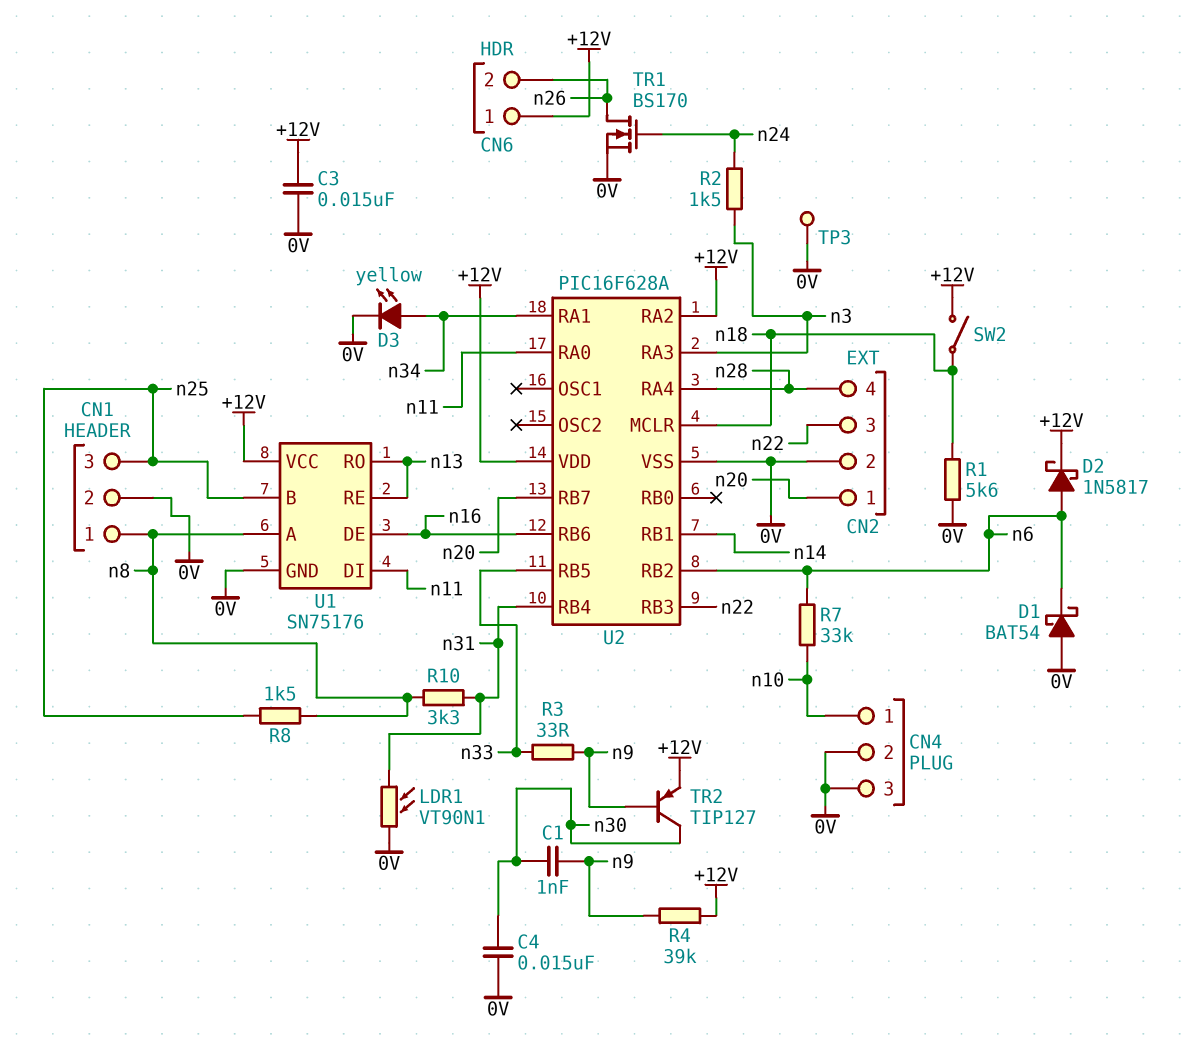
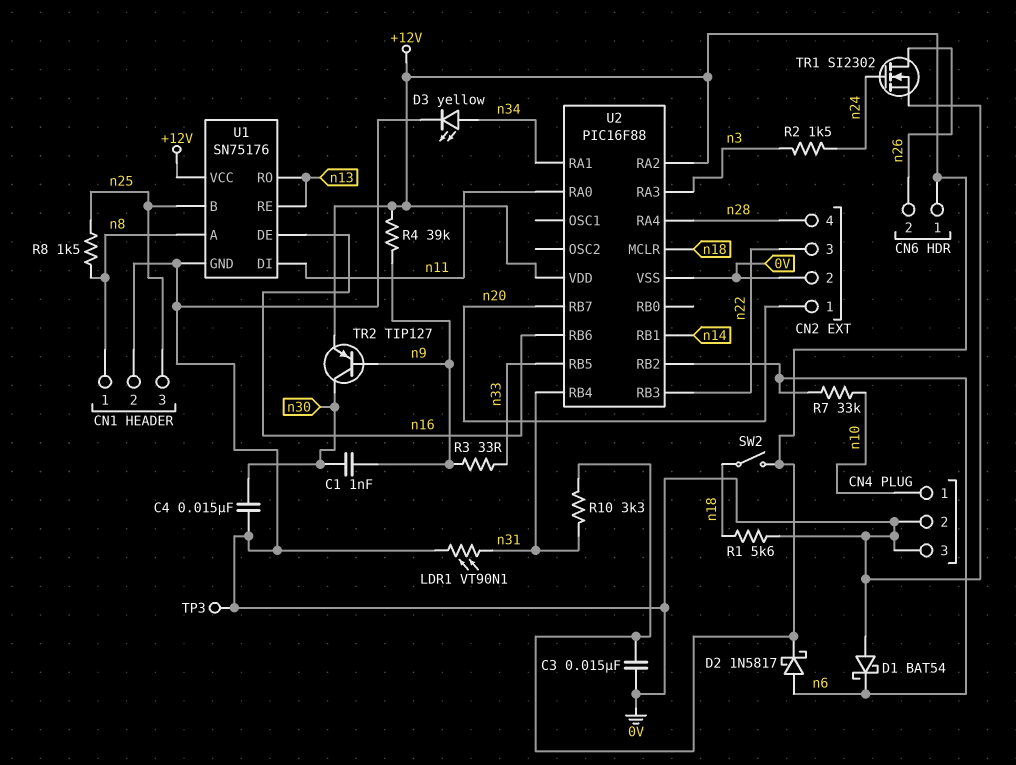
R10: 3.3k (n8, n31) -> 3.3k (+12V, n31)
TR1: NMOS BS170 (G n24, D n26, S 0V) -> NMOS SI2302 (G n24, D n26, S 0V)
U2: PIC16F628A -> PIC16F88

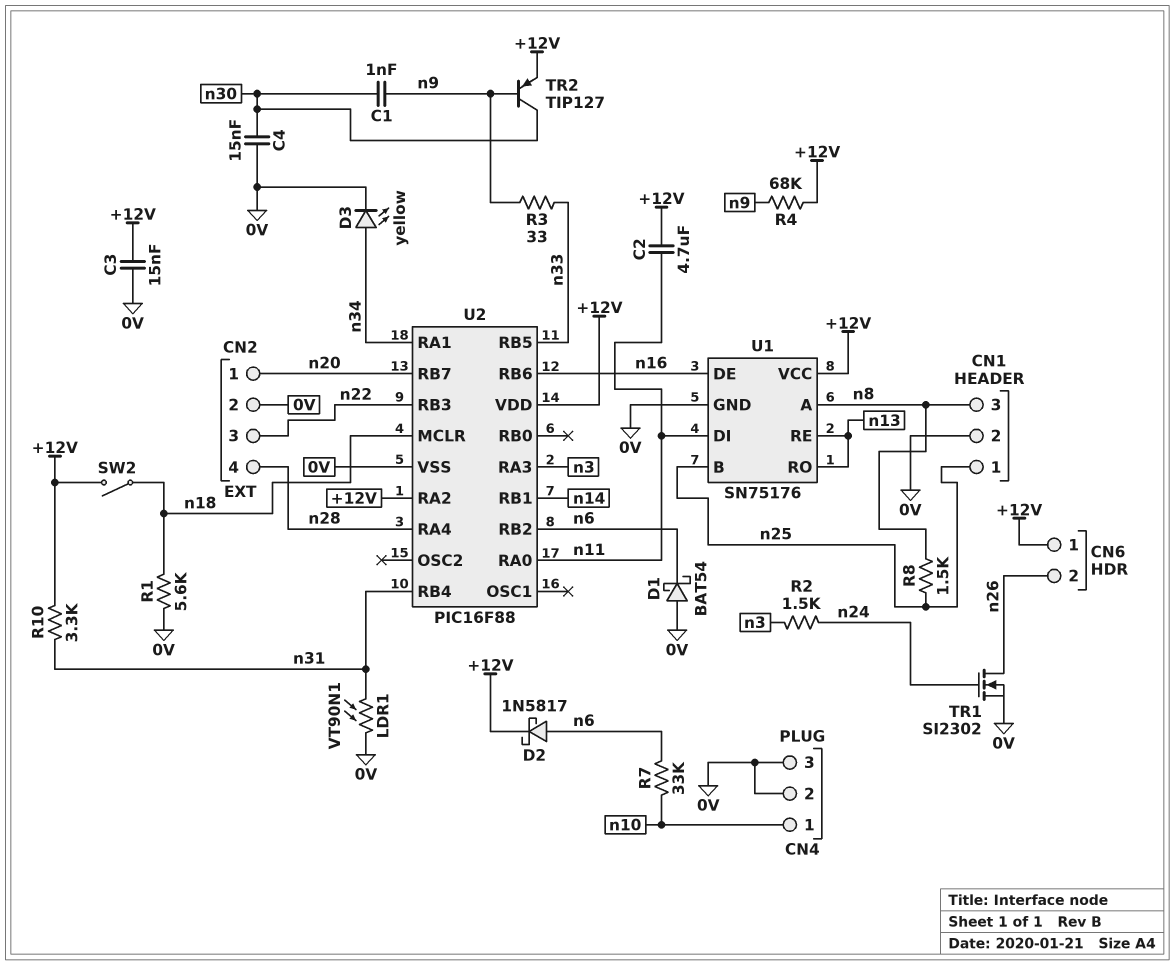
C2: none -> 4.7uF (+12V, n11)
CN1 pin 1: n8 -> n25
CN1 pin 3: n25 -> n8
R4: 39k (+12V, n9) -> 68k (+12V, n9)
TP3: test point (0V) -> none

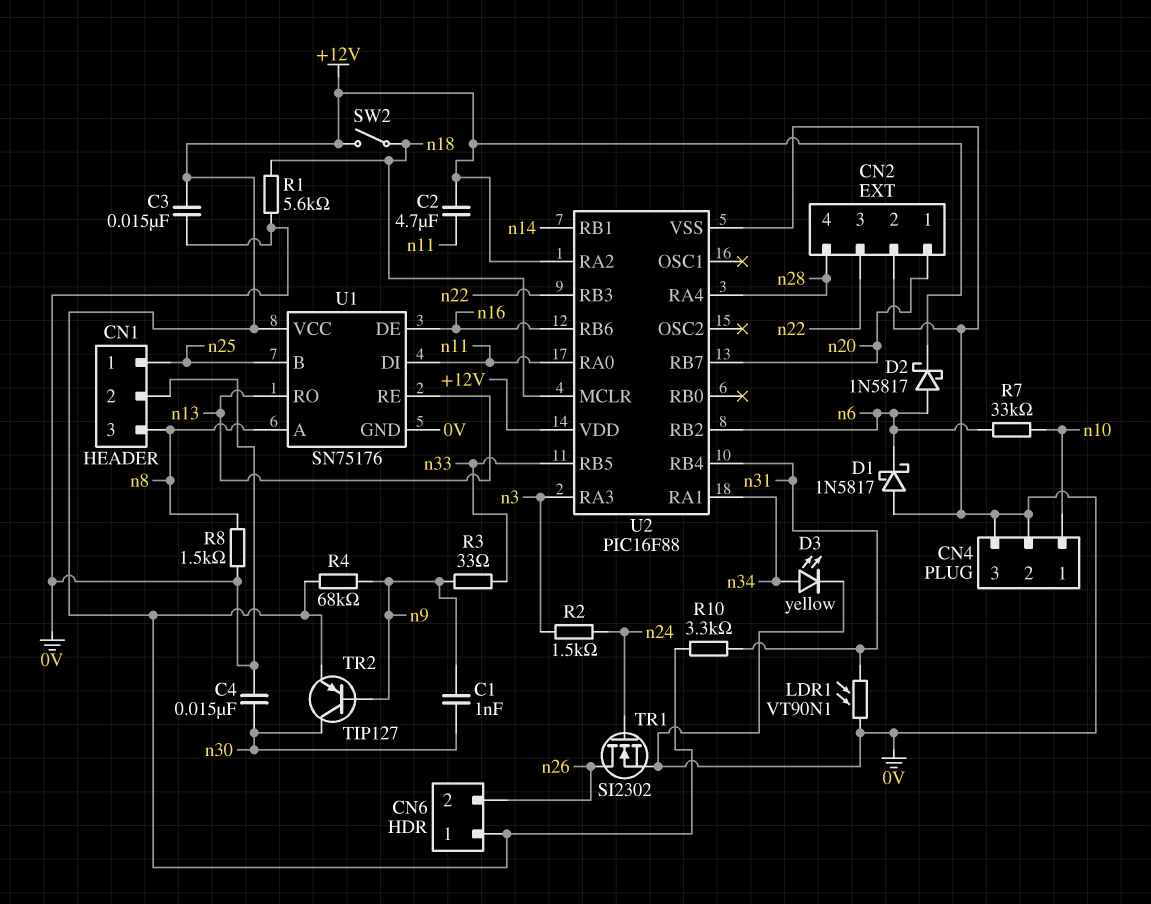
D1: schottky BAT54 (A 0V, K n6) -> schottky 1N5817 (A 0V, K n6)
R8: 1.5k (n8, n25) -> 1.5k (0V, n8)

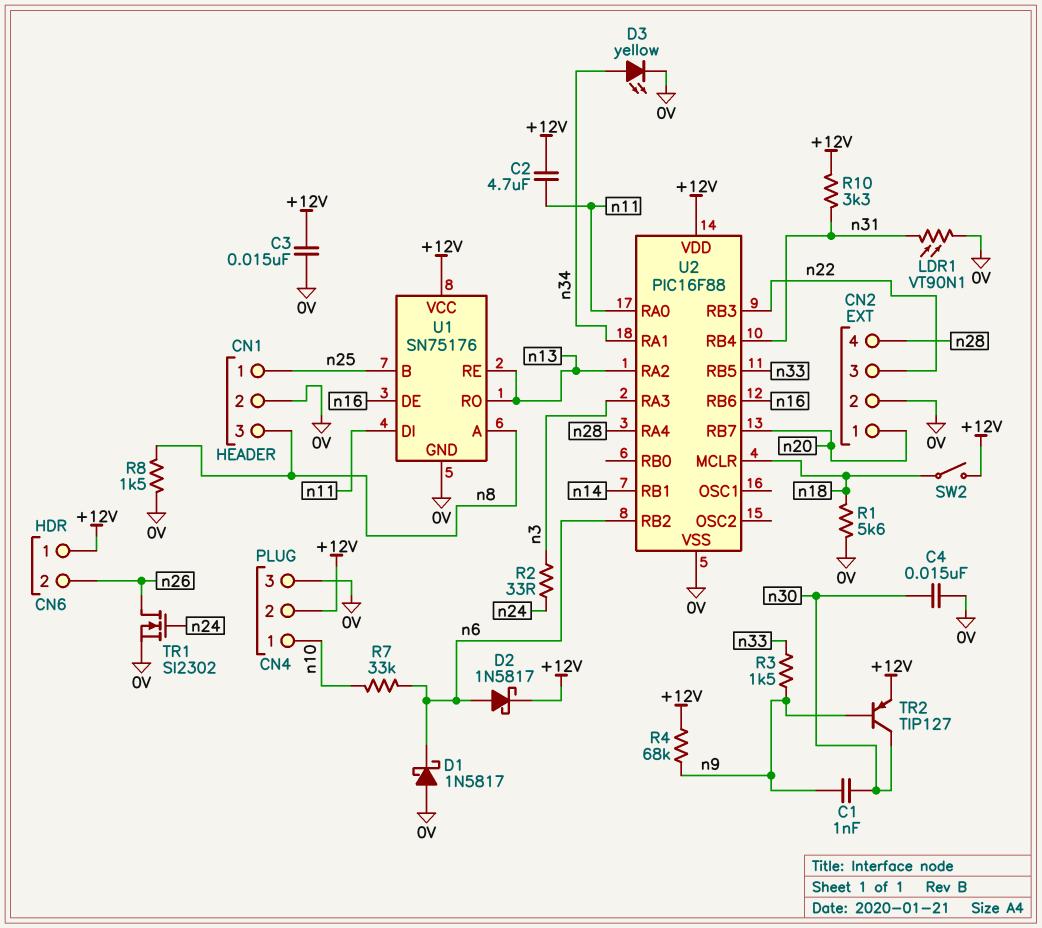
CN4 pin 2: 0V -> +12V
R2: 1.5k (n3, n24) -> 33 (n3, n24)
R3: 33 (n9, n33) -> 1.5k (n9, n33)
U2 pin RA2: +12V -> n13

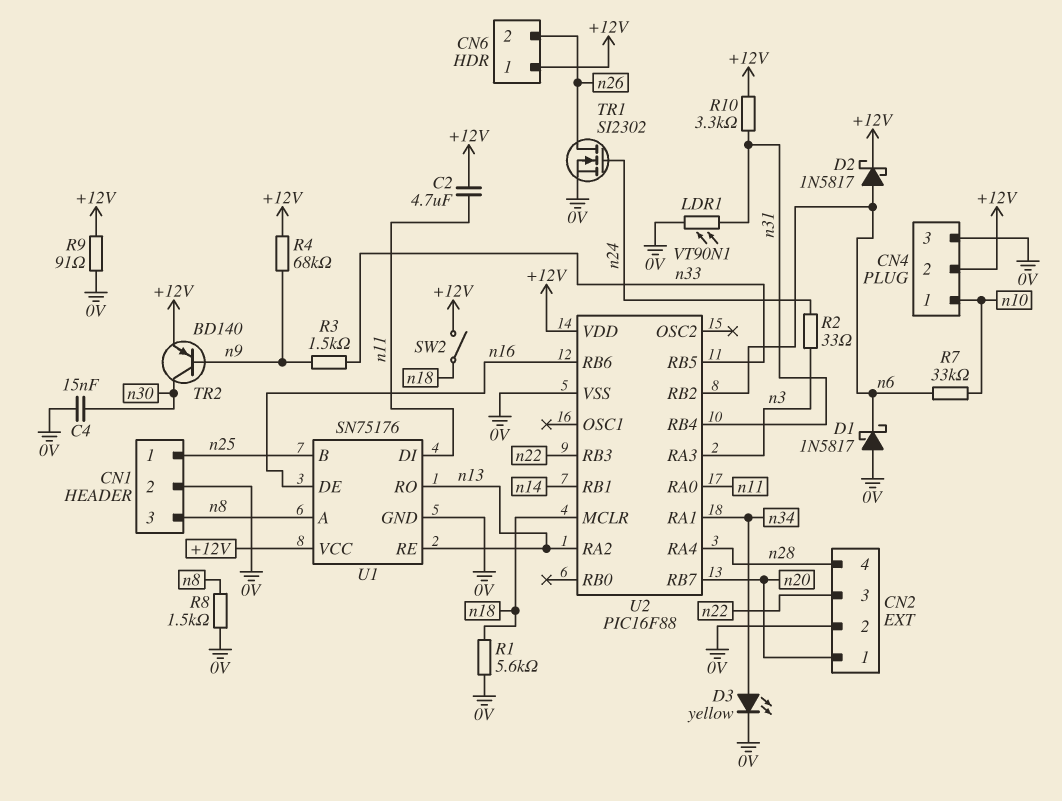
C1: 1nF (n9, n30) -> none
C3: 15nF (+12V, 0V) -> none
R9: none -> 91 (+12V, 0V)
TR2: PNP TIP127 (B n9, C n30, E +12V) -> PNP BD140 (B n9, C n30, E +12V)

